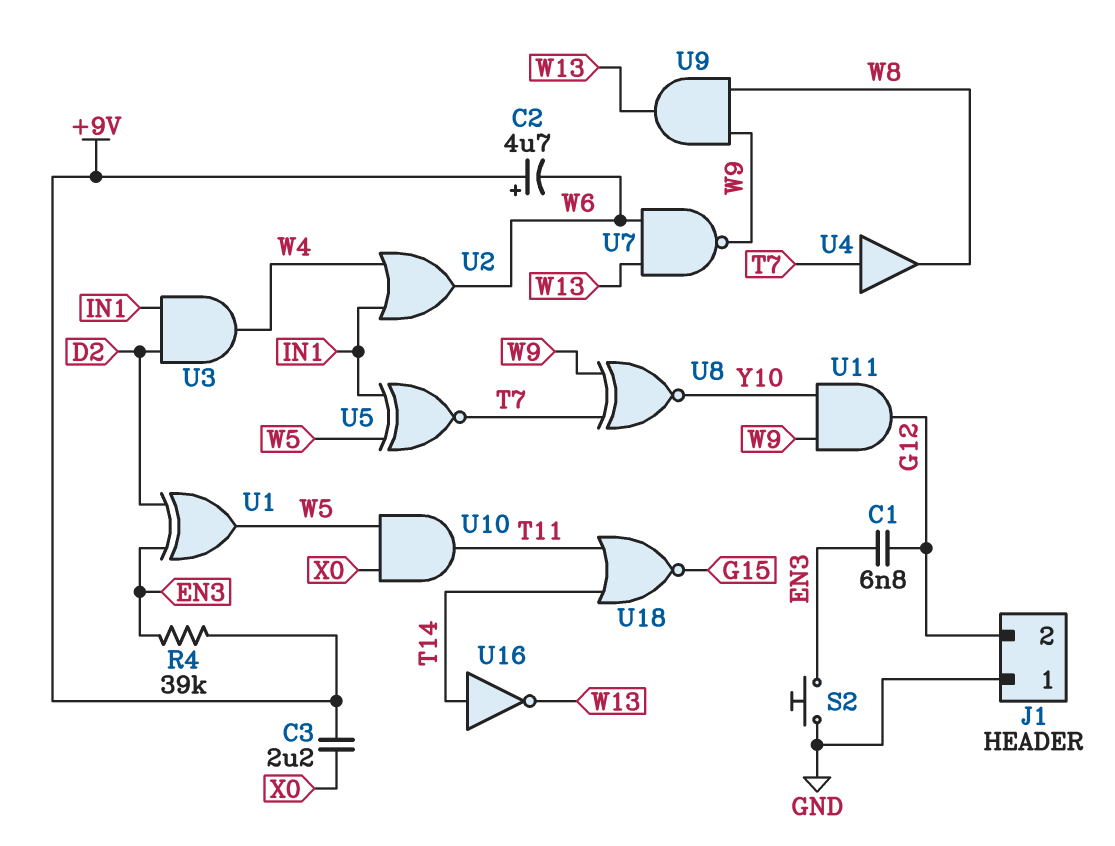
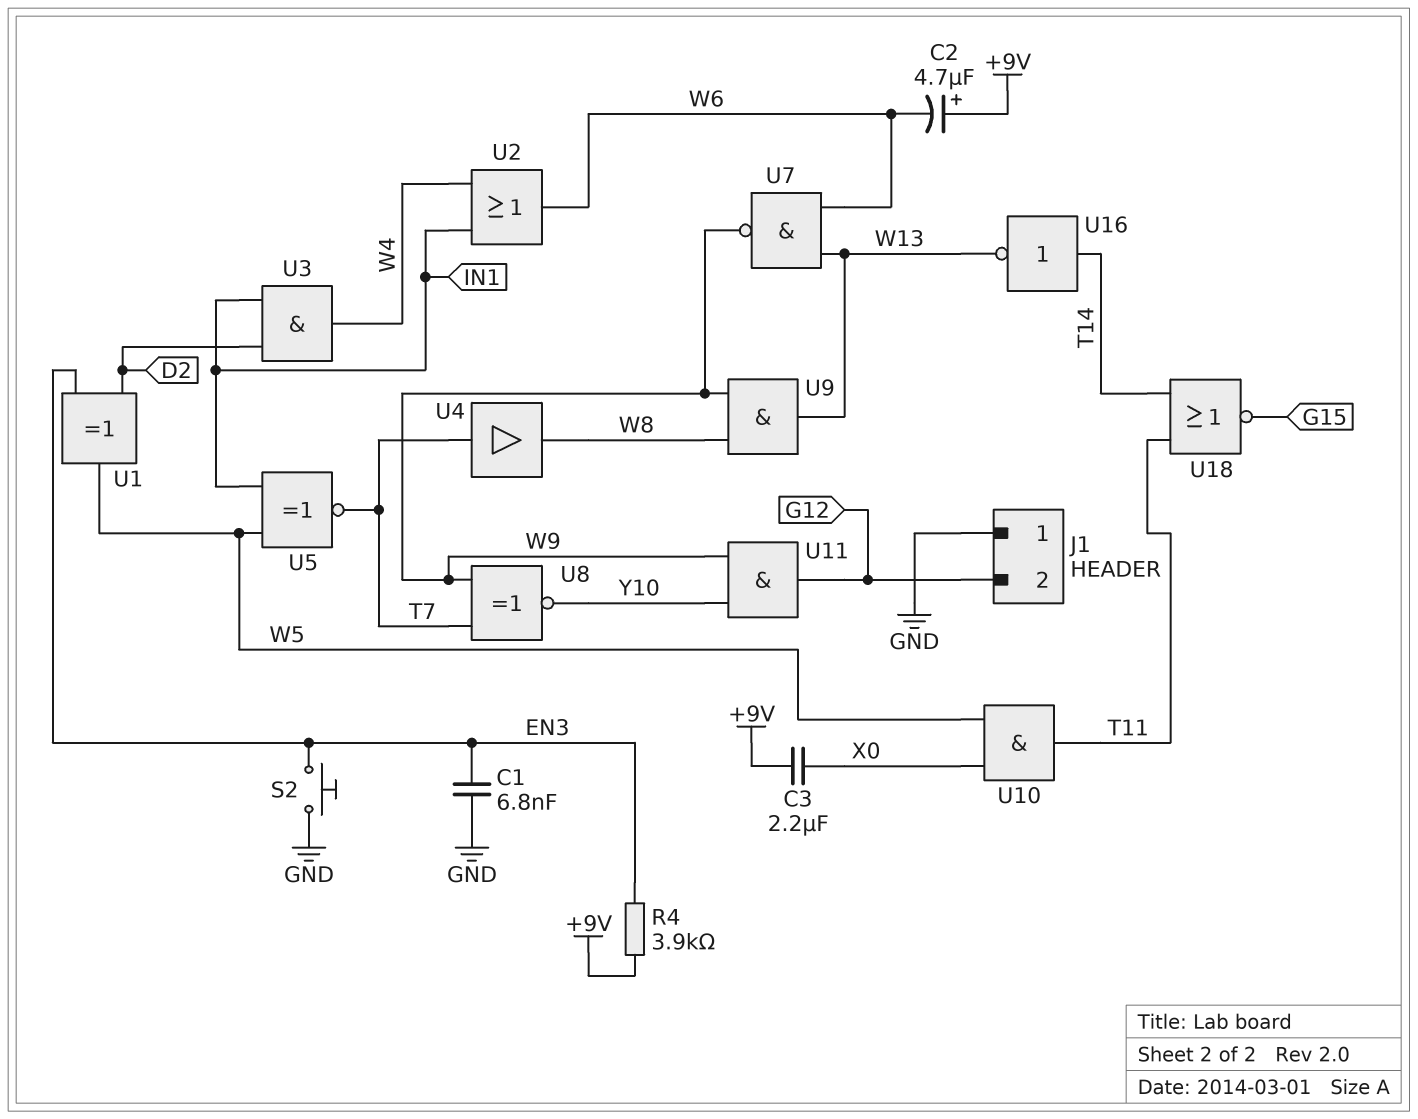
C1: 6.8nF (EN3, G12) -> 6.8nF (EN3, GND)
R4: 39k (+9V, EN3) -> 3.9k (+9V, EN3)

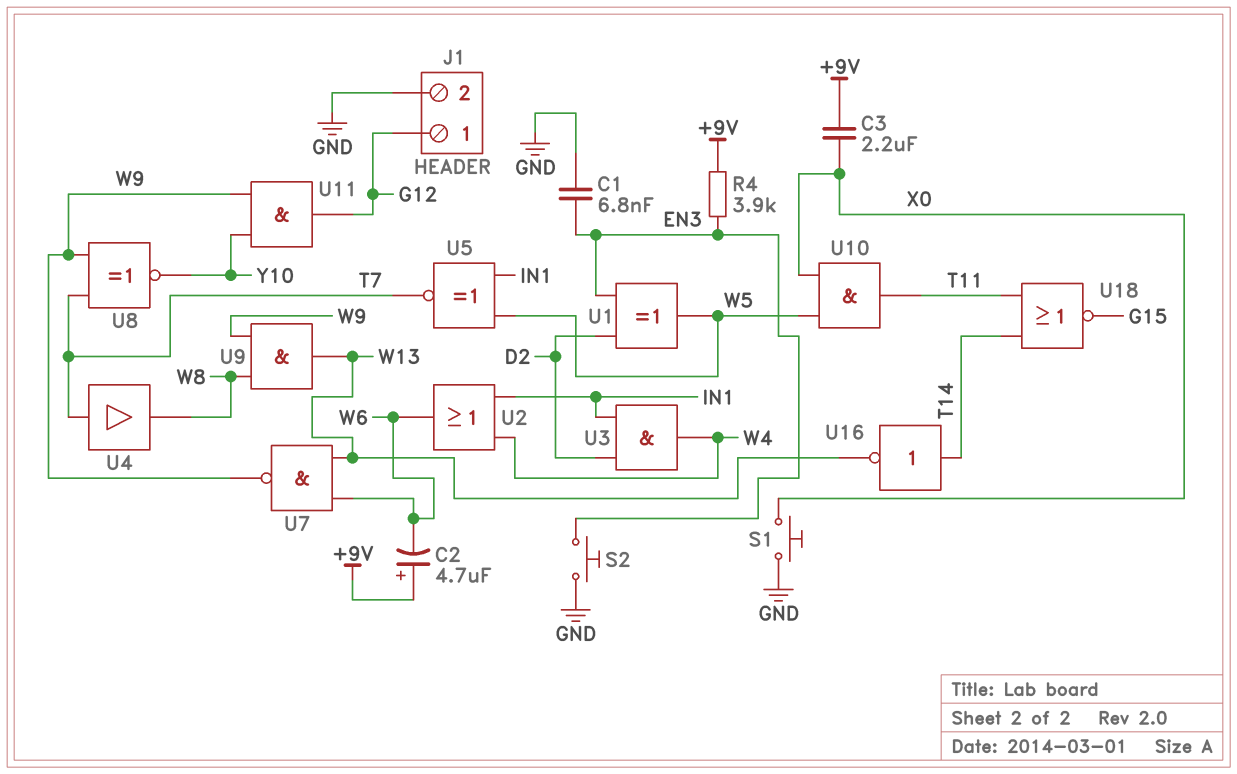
J1 pin 1: GND -> G12
J1 pin 2: G12 -> GND
S1: none -> button (GND, X0)

